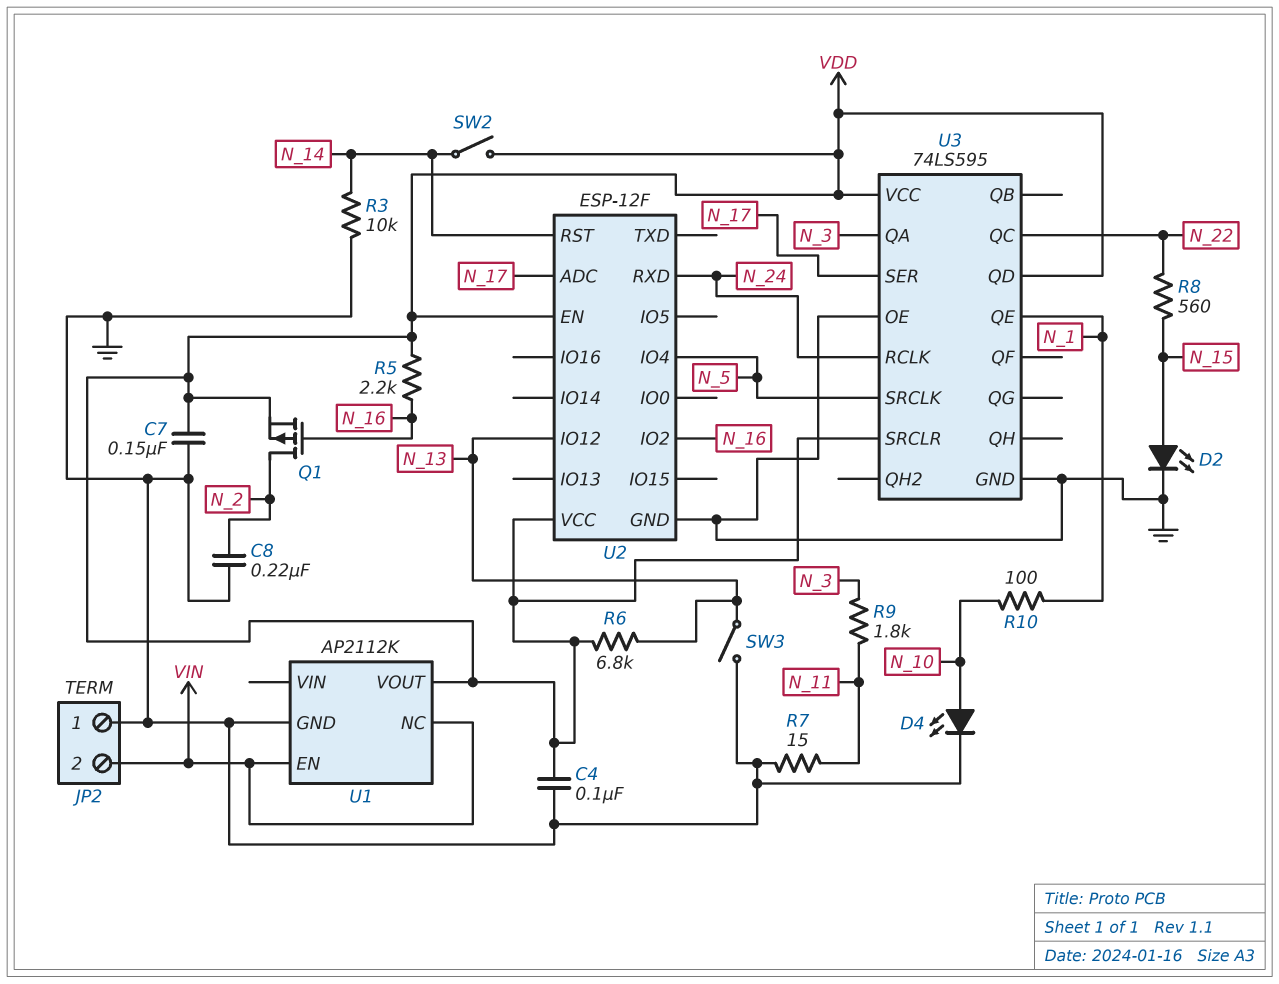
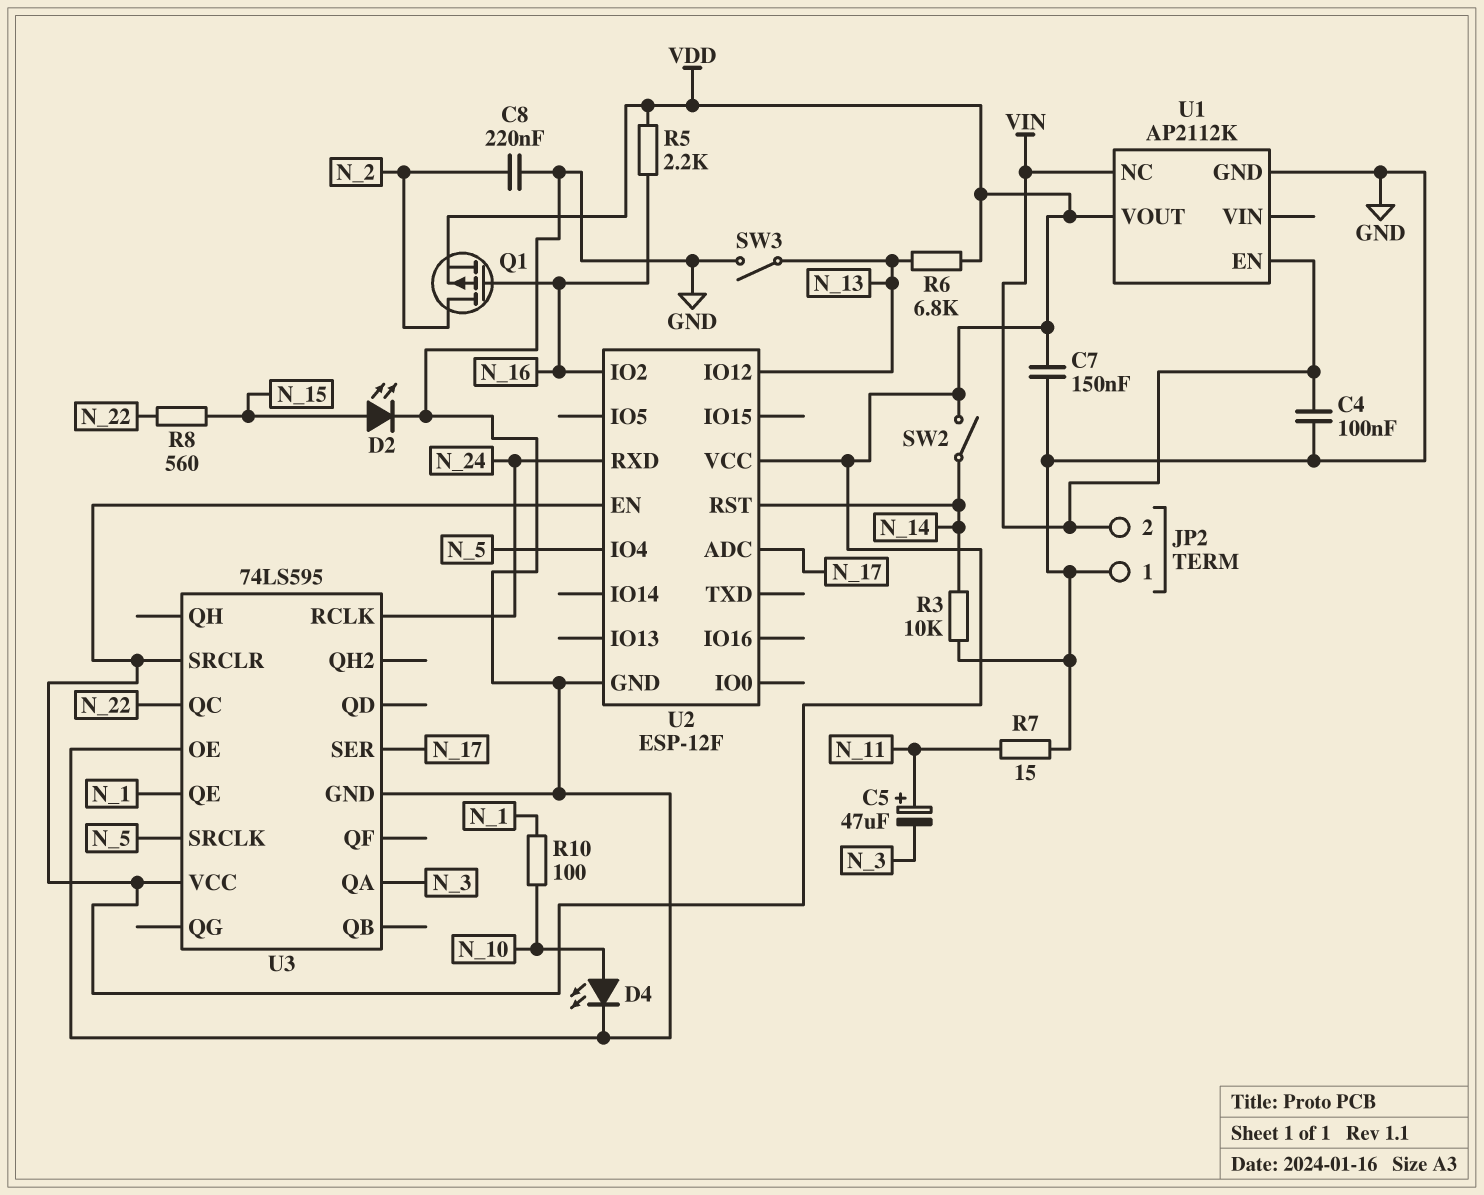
C4: 100nF (GND, VDD) -> 100nF (GND, VIN)
C5: none -> 47uF (plus N_11, minus N_3)
R9: 1.8k (N_3, N_11) -> none
U3 pin QD: VDD -> none

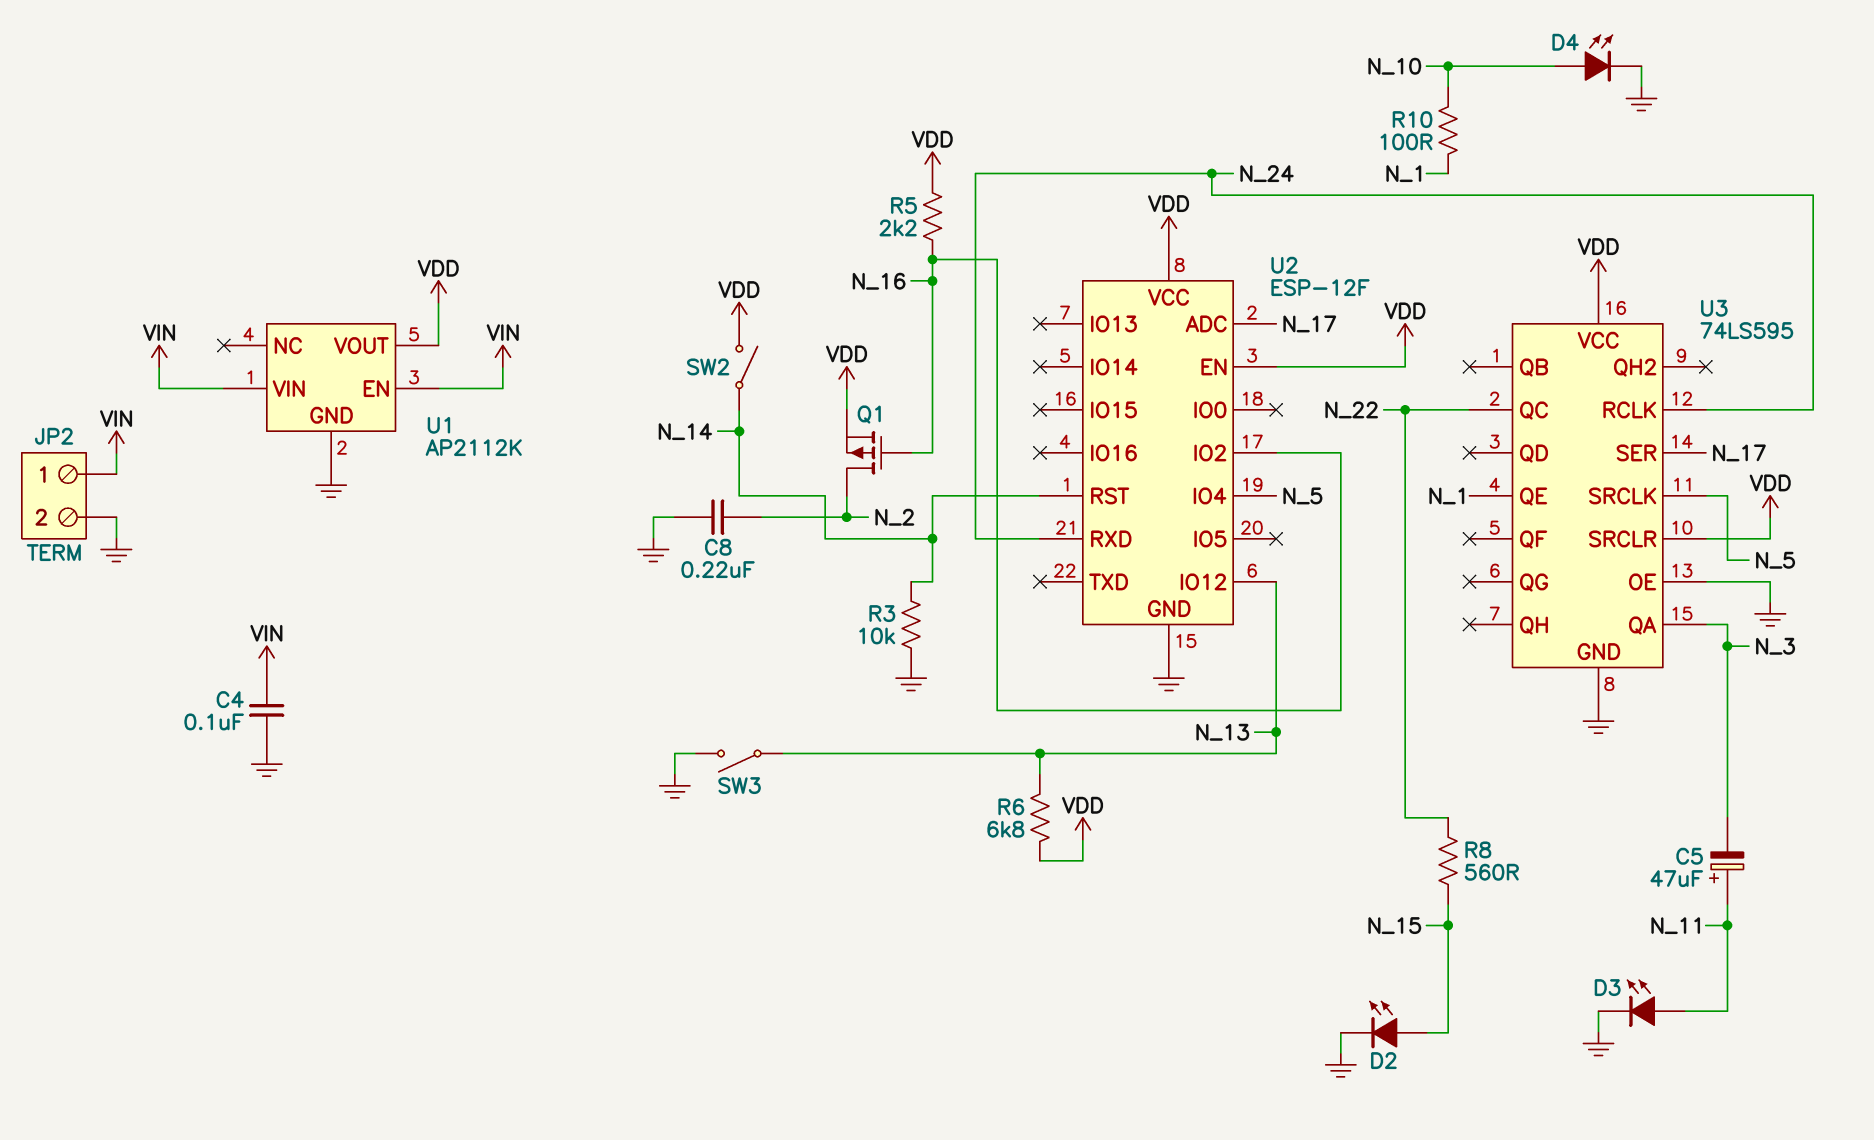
C7: 150nF (GND, VDD) -> none
D3: none -> LED (A N_11, K GND)
JP2 pin 1: GND -> VIN
JP2 pin 2: VIN -> GND
R7: 15 (GND, N_11) -> none
U1 pin NC: VIN -> none
U1 pin VIN: none -> VIN

